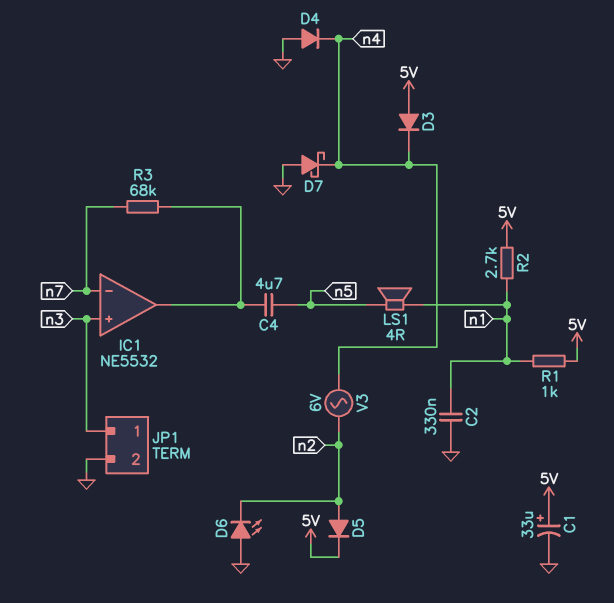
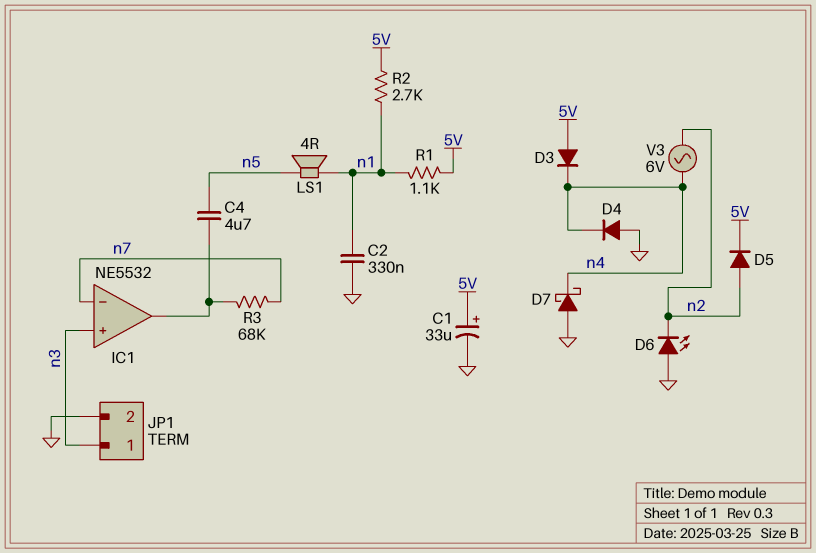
R1: 1k (5V, n1) -> 1.1k (5V, n1)

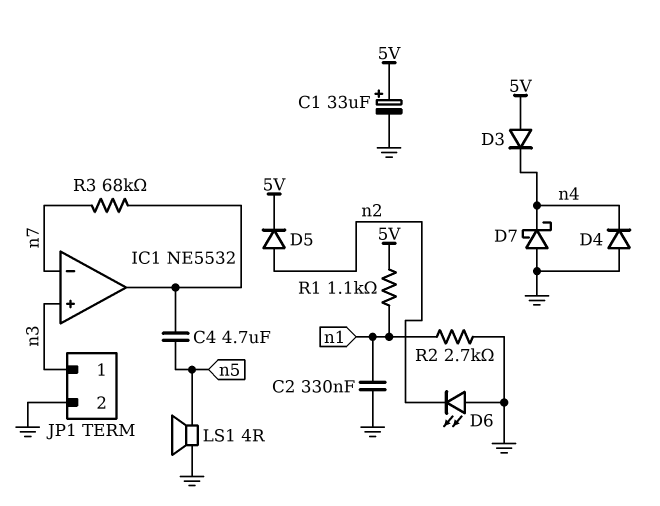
LS1: speaker 4R (n1, n5) -> speaker 4R (GND, n5)
R2: 2.7k (5V, n1) -> 2.7k (GND, n1)
V3: AC 6V (n2, n4) -> none

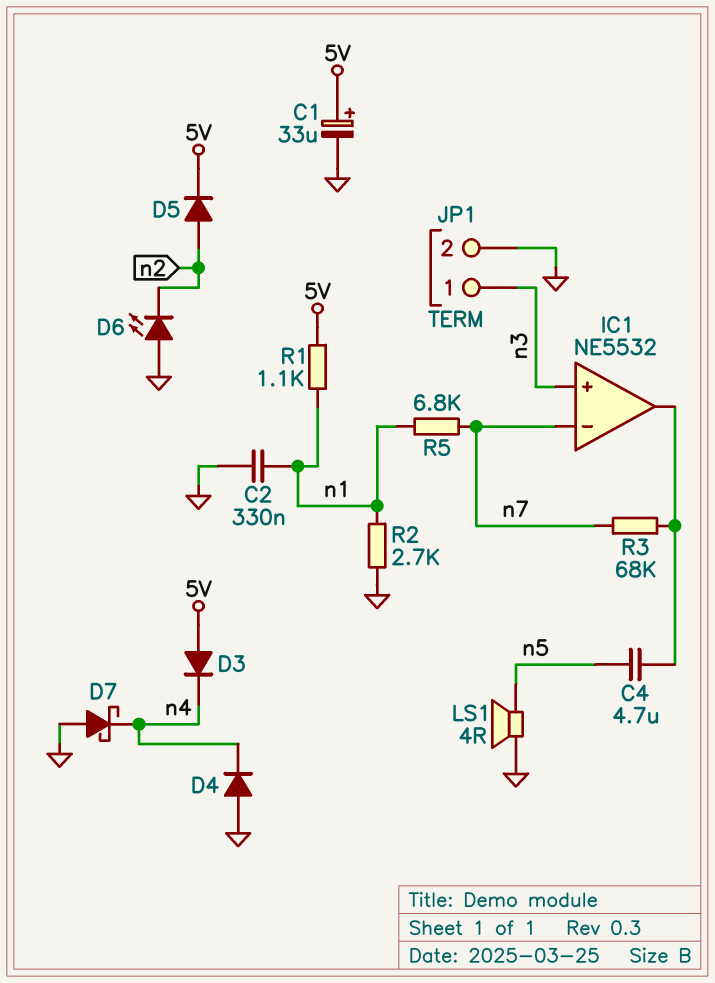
R5: none -> 6.8k (n1, n7)

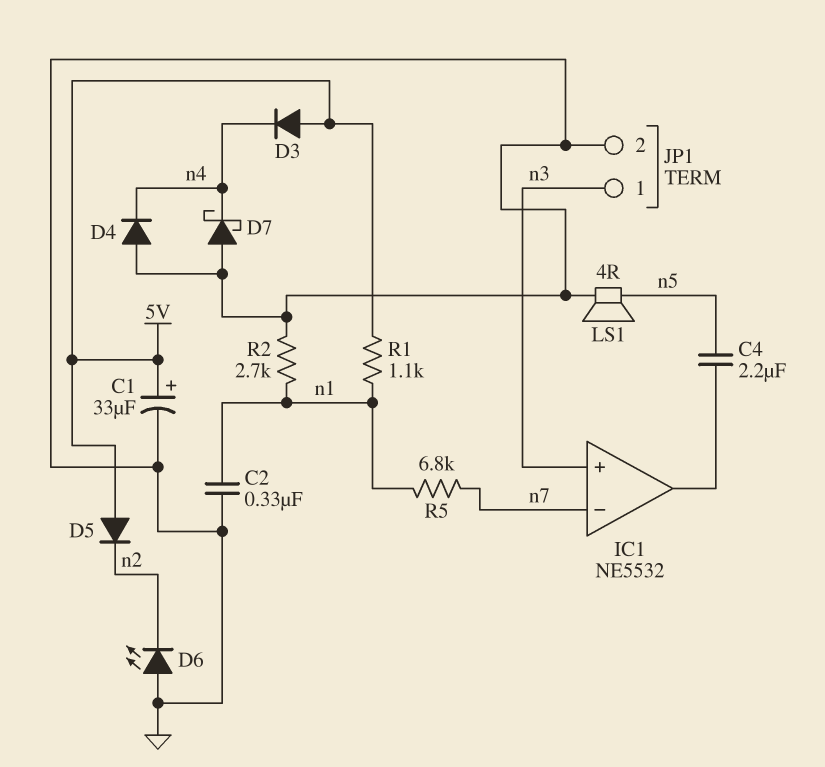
C4: 4.7uF (IC1/out, n5) -> 2.2uF (IC1/out, n5)
D5: diode (A n2, K 5V) -> diode (A 5V, K n2)
R3: 68k (IC1/out, n7) -> none

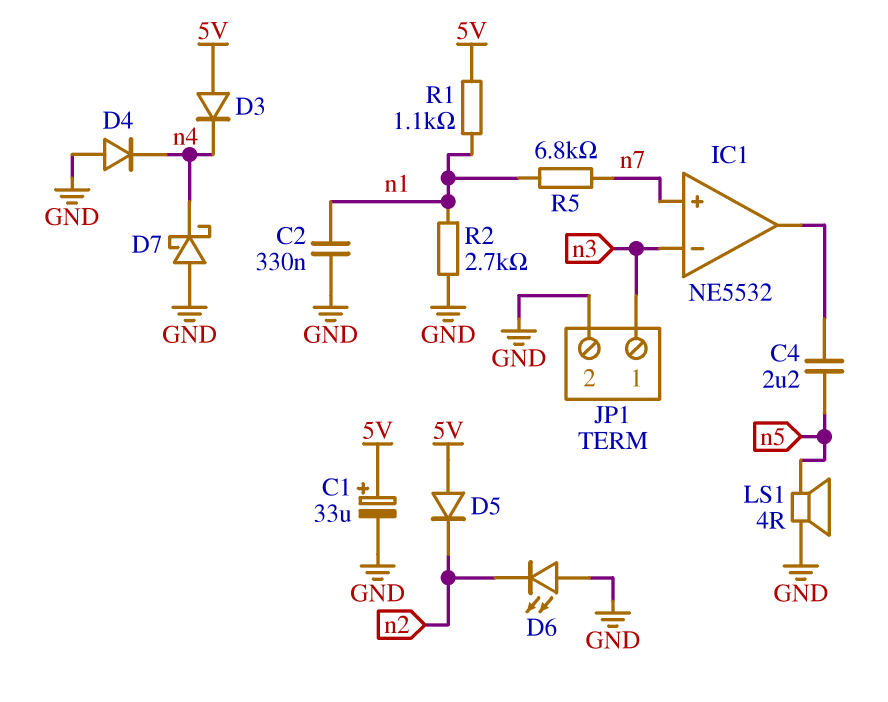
IC1 pin in+: n3 -> n7
IC1 pin in-: n7 -> n3

